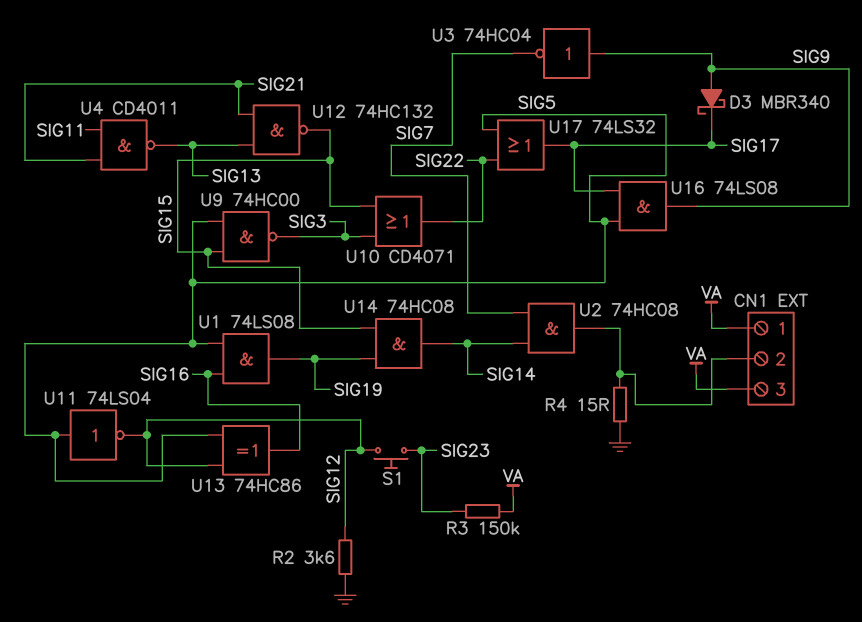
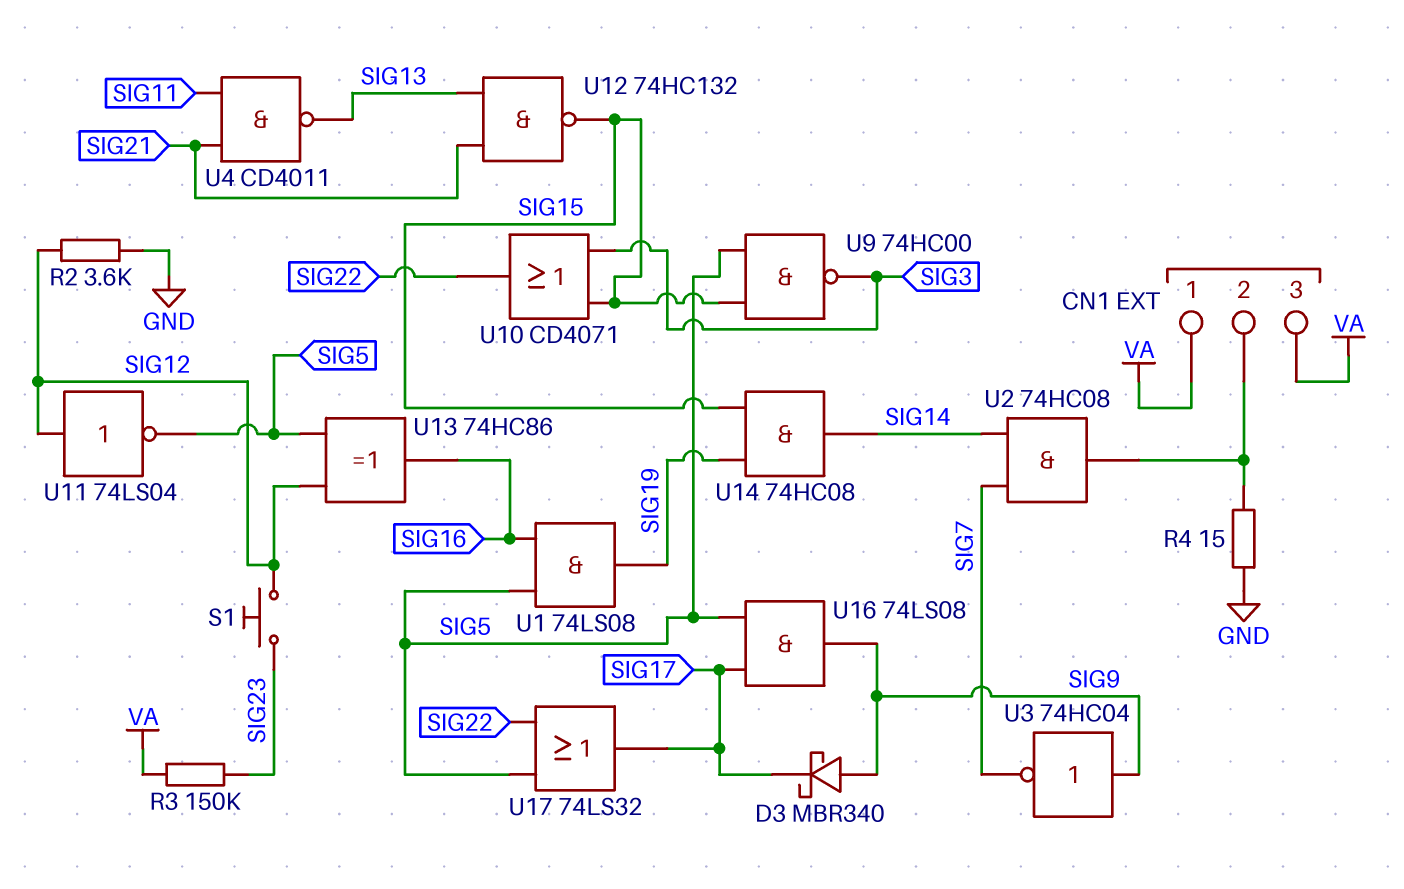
U11: NOT 74LS04 (in SIG5, out SIG12) -> NOT 74LS04 (in SIG12, out SIG5)

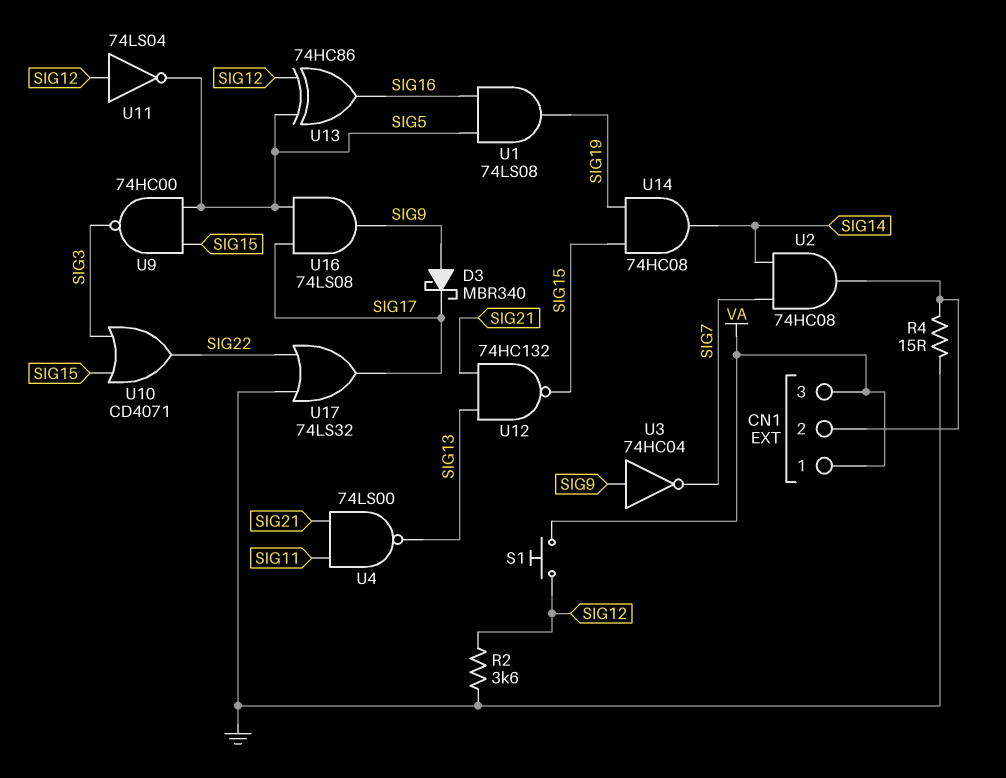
R3: 150k (SIG23, VA) -> none
S1: button (SIG12, SIG23) -> button (SIG12, VA)
U4: NAND CD4011 (in SIG11, in SIG21, out SIG13) -> NAND 74LS00 (in SIG11, in SIG21, out SIG13)
U17: OR 74LS32 (in SIG5, in SIG22, out SIG17) -> OR 74LS32 (in GND, in SIG22, out SIG17)

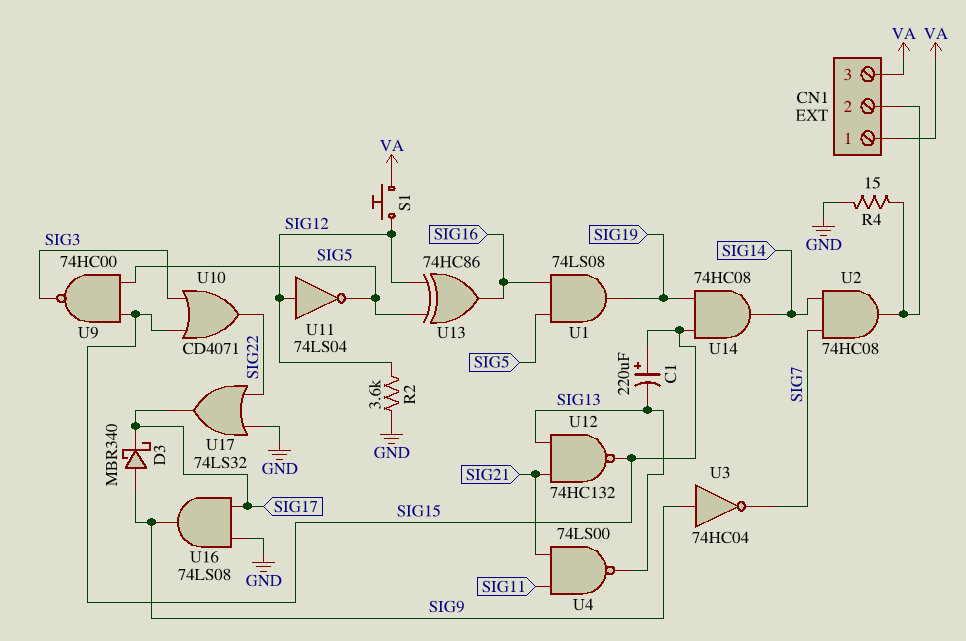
C1: none -> 220uF (plus SIG15, minus SIG13)
U16: AND 74LS08 (in SIG5, in SIG17, out SIG9) -> AND 74LS08 (in GND, in SIG17, out SIG9)

